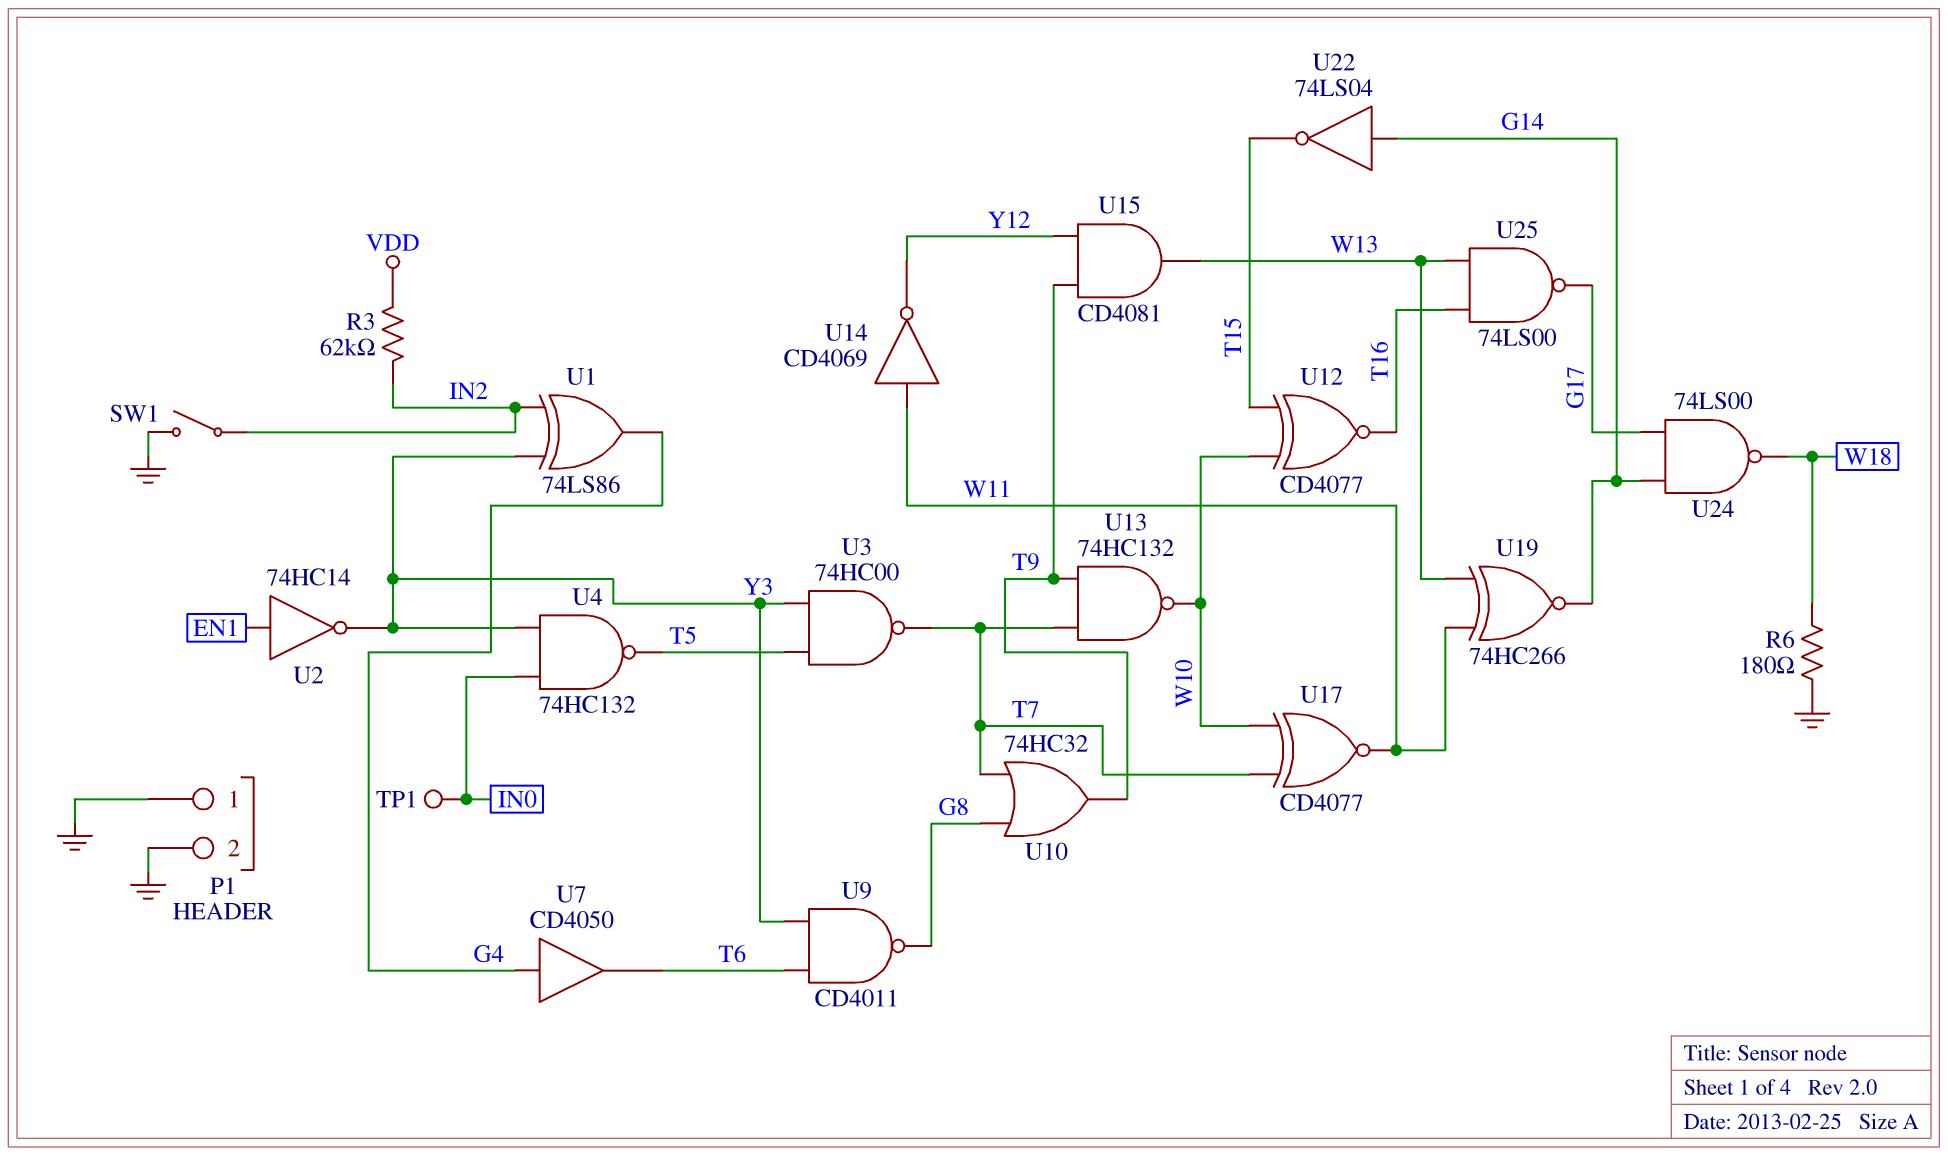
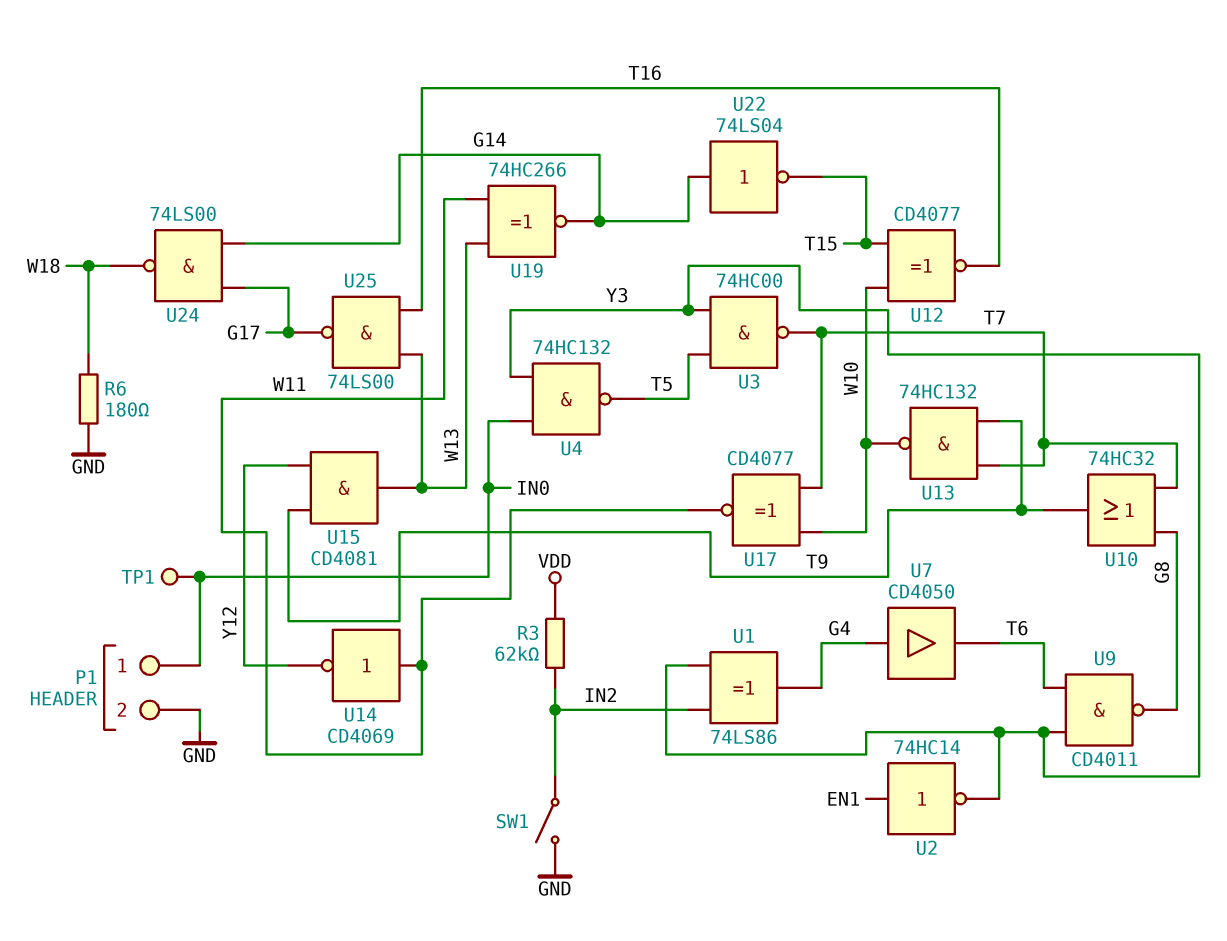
P1 pin 1: GND -> IN0

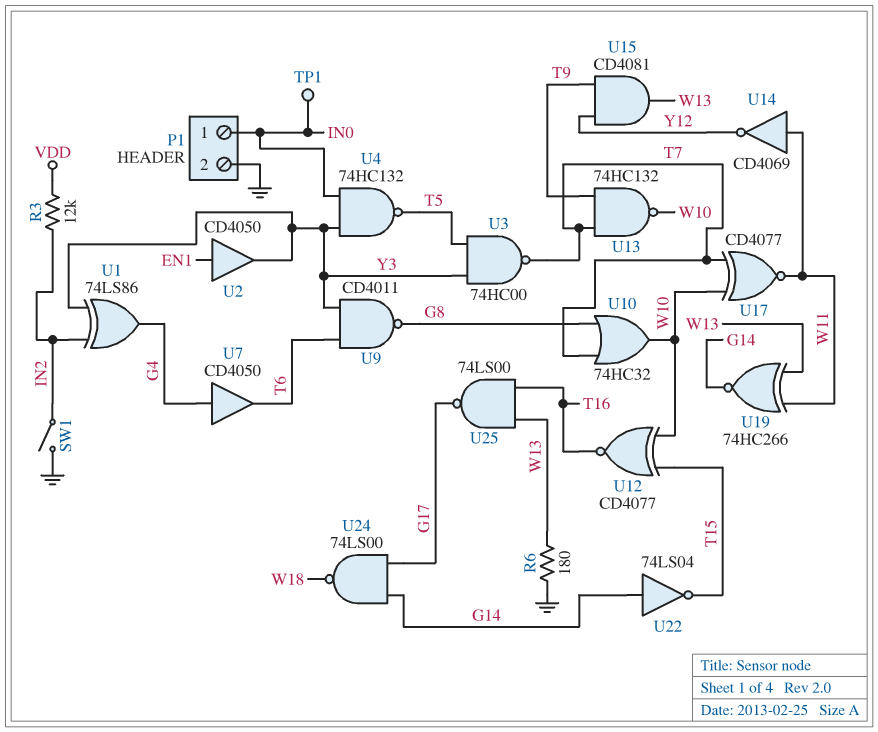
R3: 62k (IN2, VDD) -> 12k (IN2, VDD)
R6: 180 (GND, W18) -> 180 (GND, W13)
U2: NOT 74HC14 (in EN1, out Y3) -> buffer CD4050 (in EN1, out Y3)
U10: OR 74HC32 (in G8, in T7, out T9) -> OR 74HC32 (in G8, in T7, out W10)

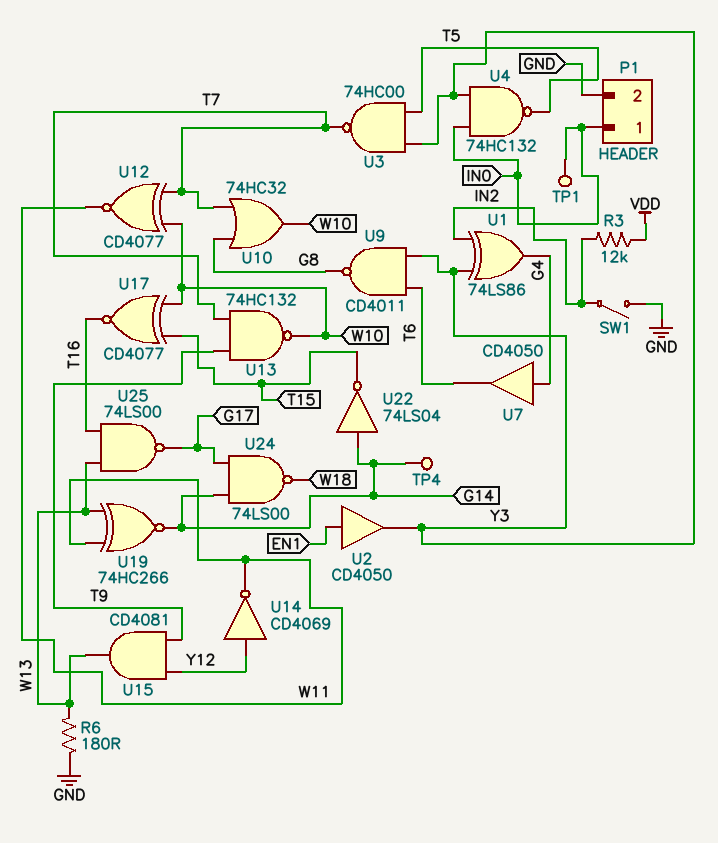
TP4: none -> test point (G14)
U12: XNOR CD4077 (in T15, in W10, out T16) -> XNOR CD4077 (in T7, in W10, out W11)
U14: NOT CD4069 (in W11, out Y12) -> NOT CD4069 (in Y12, out W11)
U17: XNOR CD4077 (in T7, in W10, out W11) -> XNOR CD4077 (in T15, in W10, out T16)

